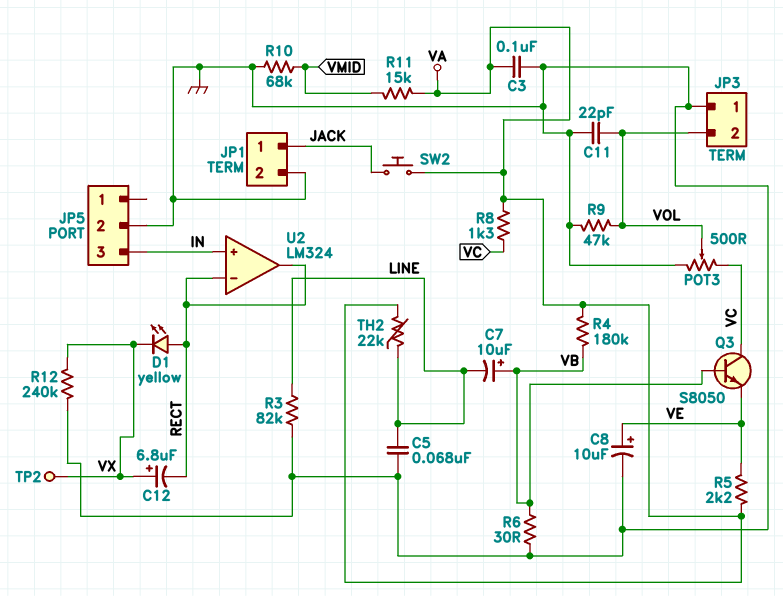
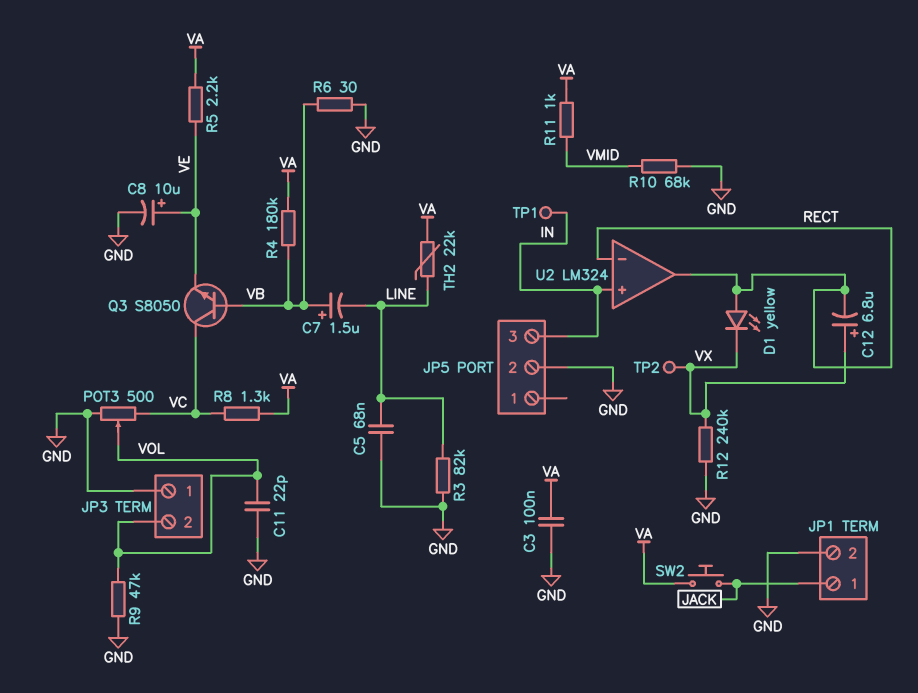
C7: 10uF (plus VB, minus LINE) -> 1.5uF (plus VB, minus LINE)
R11: 15k (VA, VMID) -> 1k (VA, VMID)
TP1: none -> test point (IN)

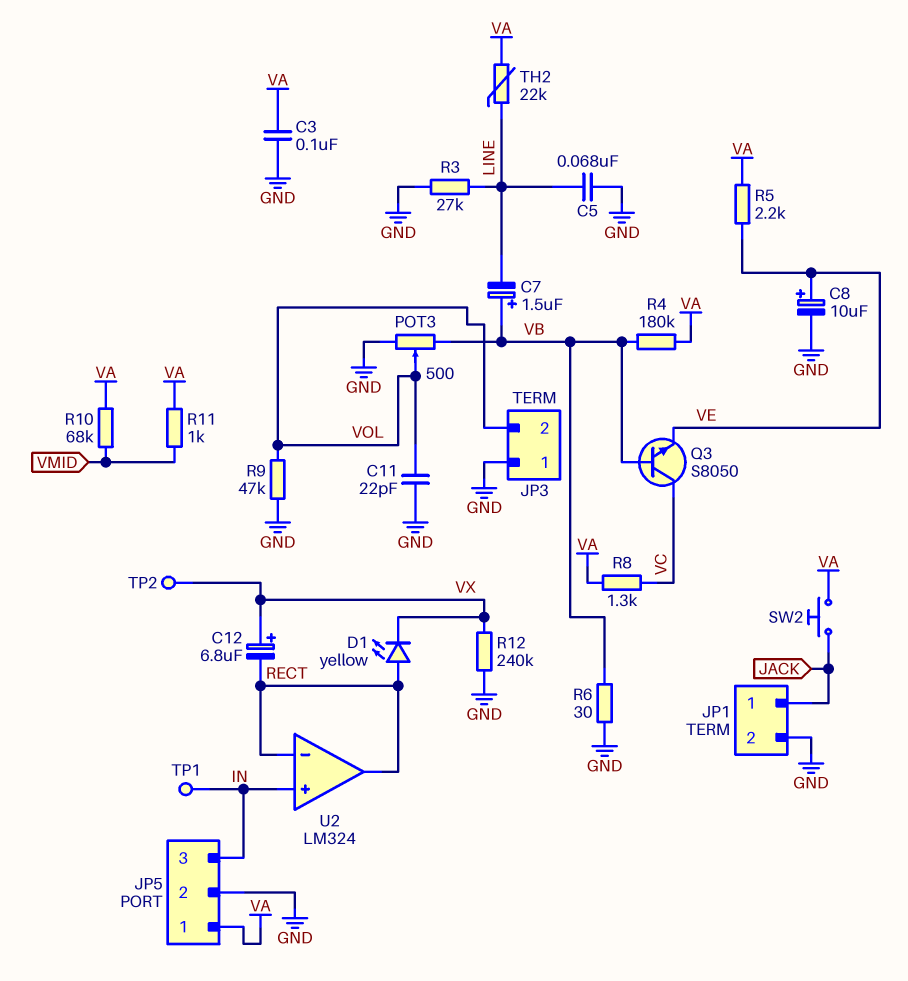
JP5 pin 1: none -> VA
POT3: 500 (GND, VC, wiper VOL) -> 500 (GND, VB, wiper VOL)
R3: 82k (GND, LINE) -> 27k (GND, LINE)
R10: 68k (GND, VMID) -> 68k (VA, VMID)

